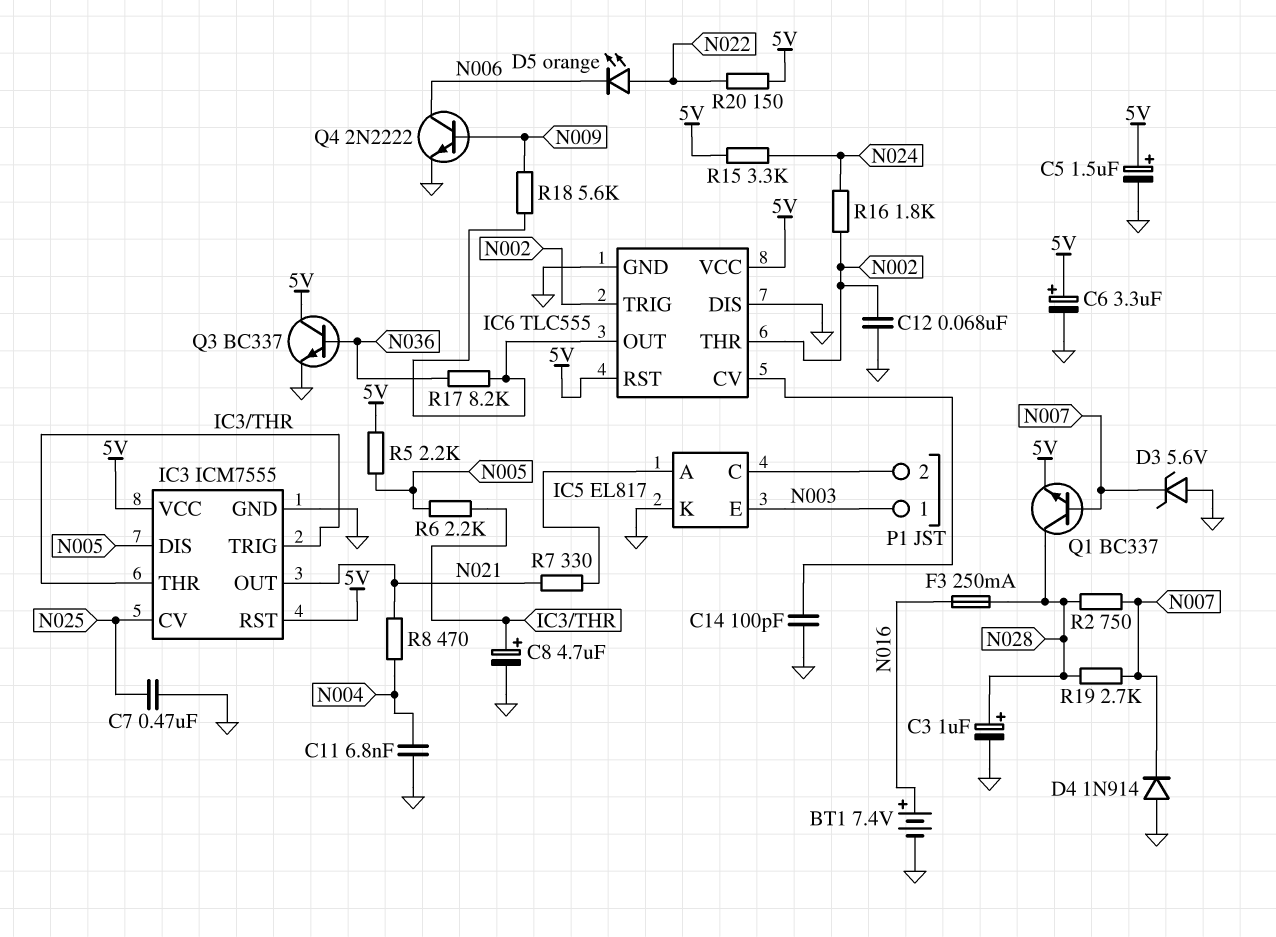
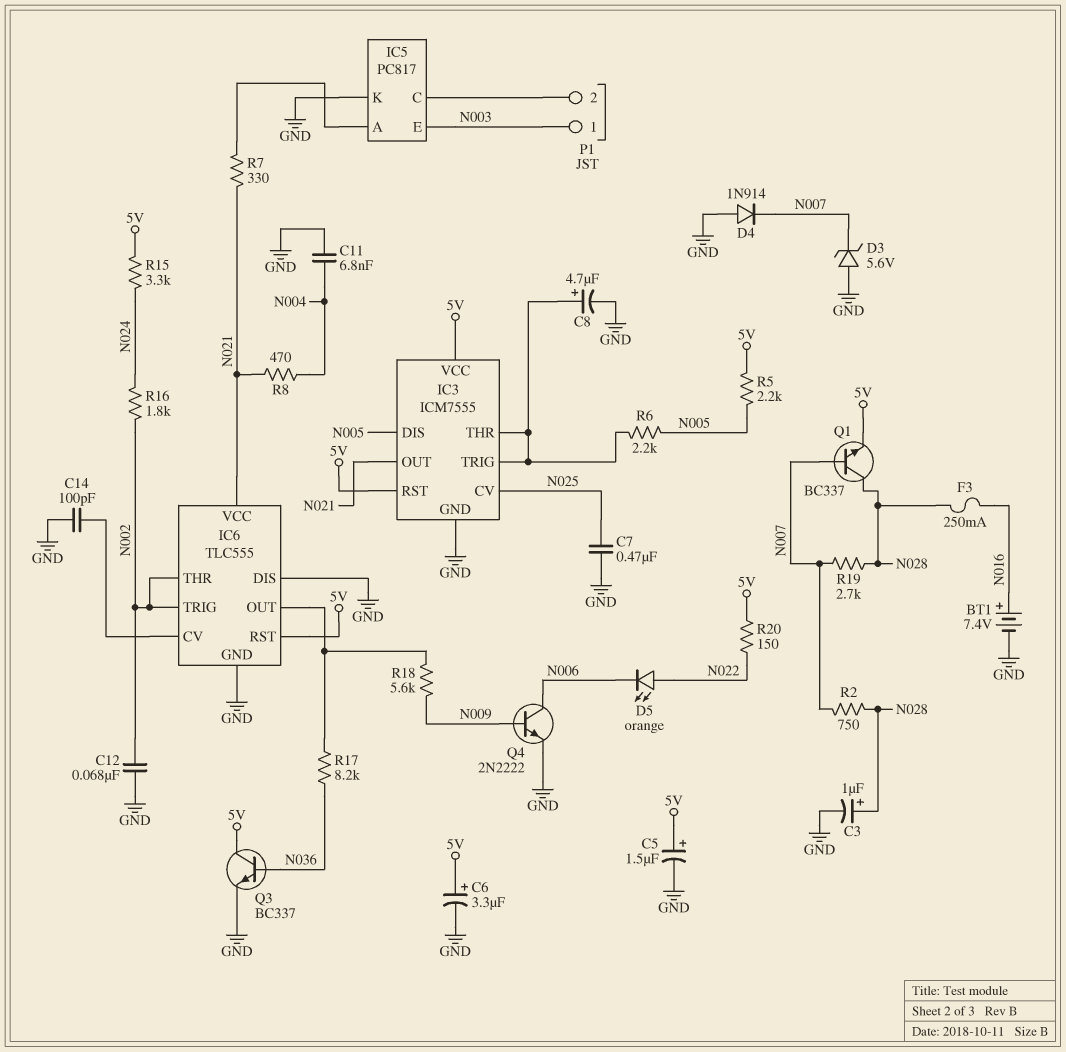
IC5: EL817 -> PC817
IC6 pin VCC: 5V -> N021

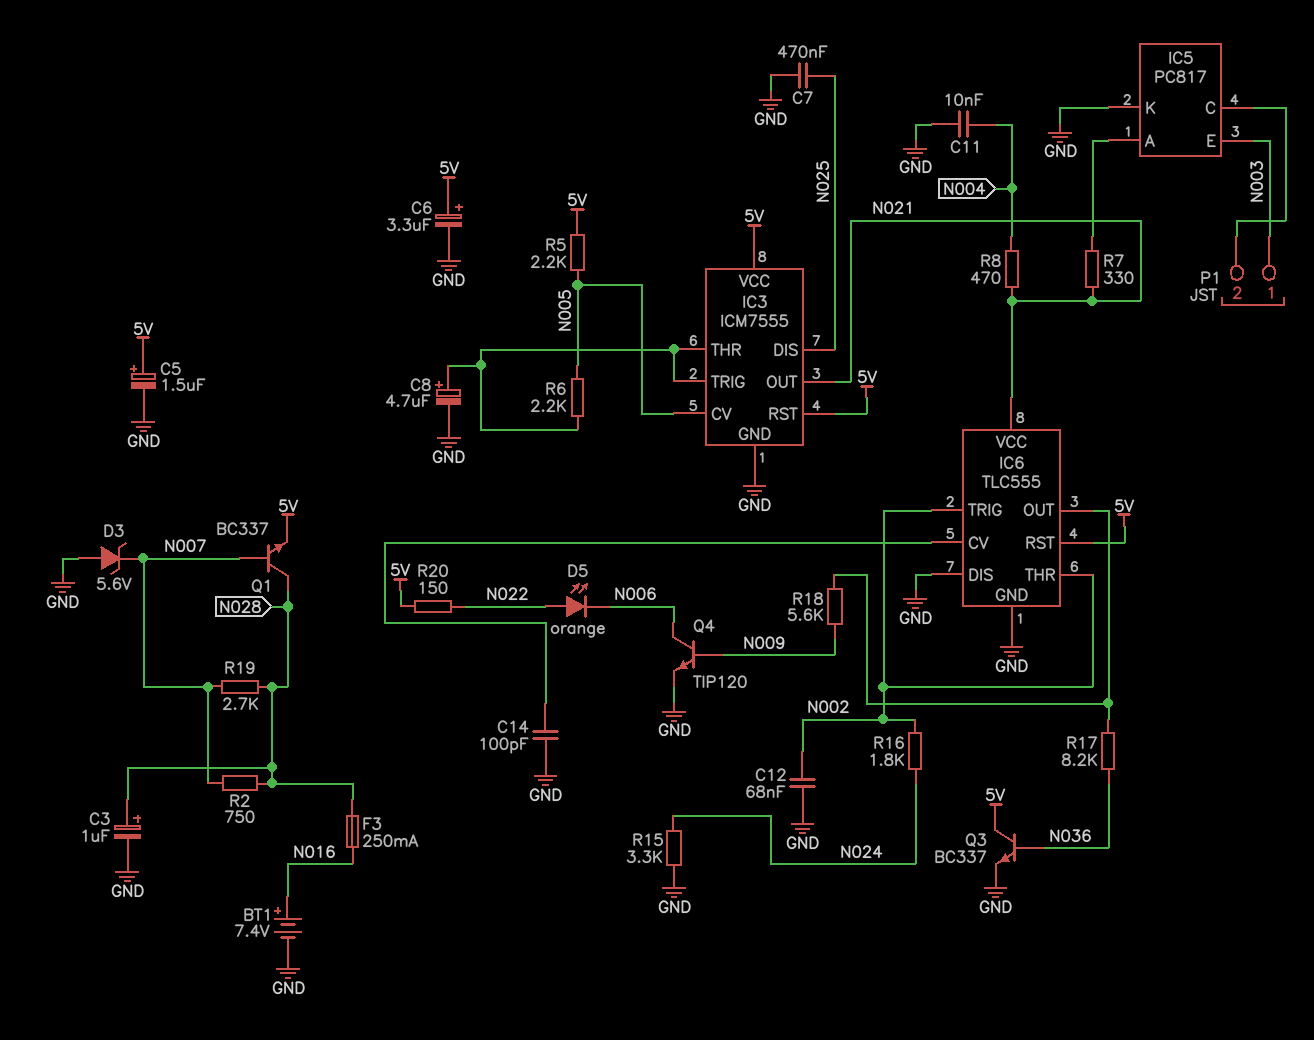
C11: 6.8nF (GND, N004) -> 10nF (GND, N004)
D4: diode 1N914 (A GND, K N007) -> none
IC3 pin CV: N025 -> N005
IC3 pin DIS: N005 -> N025
Q4: NPN 2N2222 (B N009, C N006, E GND) -> NPN TIP120 (B N009, C N006, E GND)
R15: 3.3k (5V, N024) -> 3.3k (GND, N024)

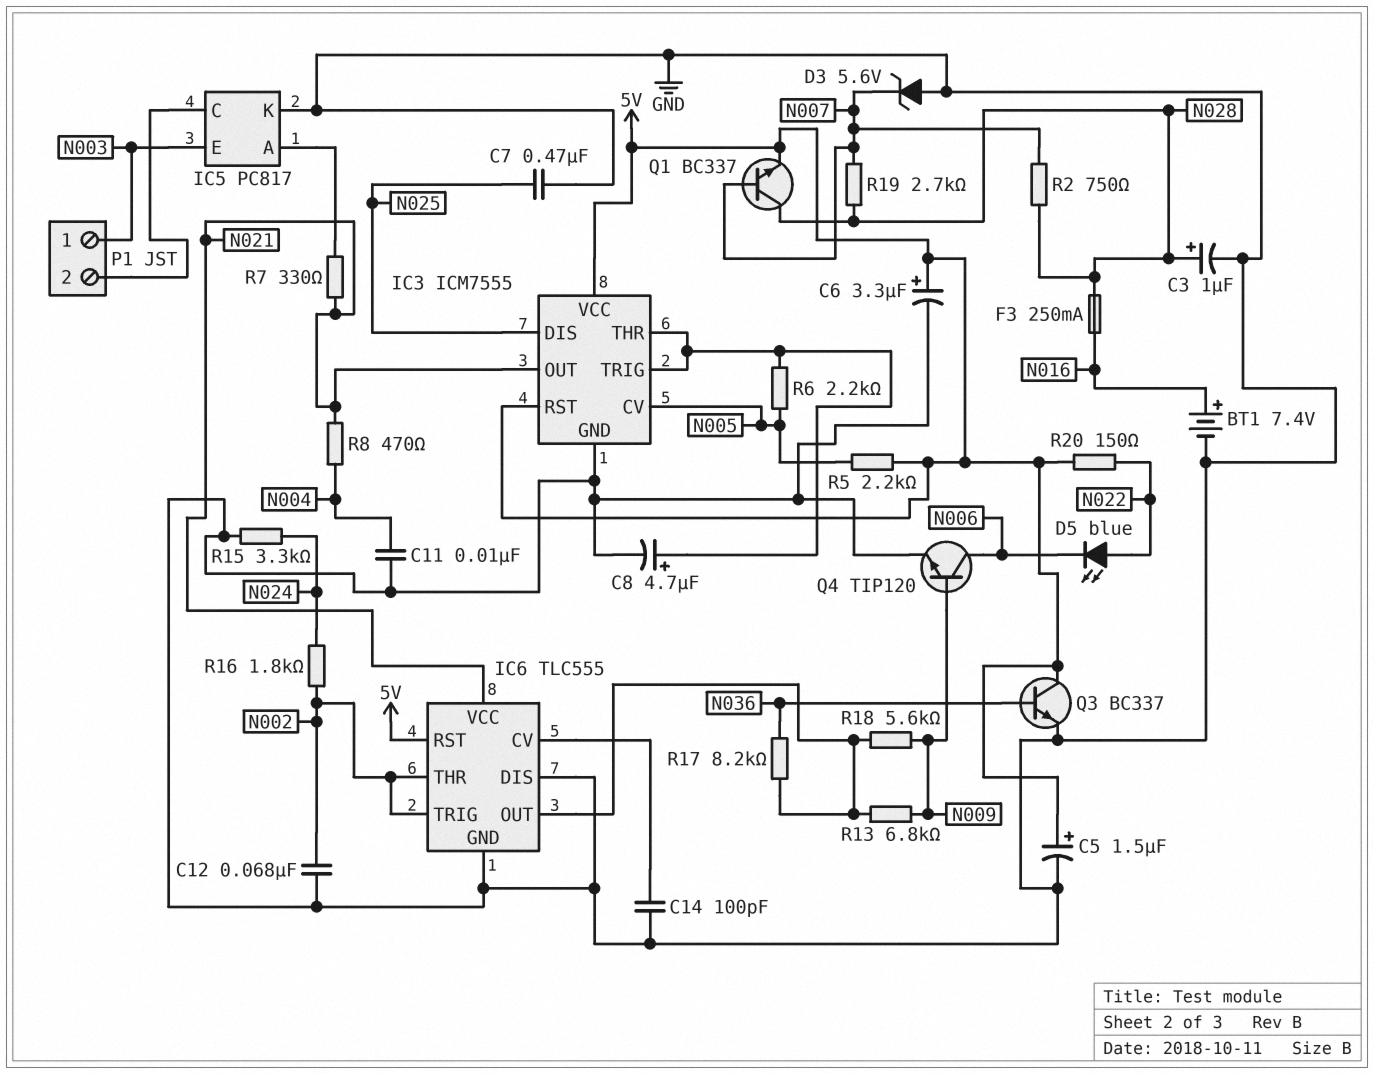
D5: LED orange (A N022, K N006) -> LED blue (A N022, K N006)
R13: none -> 6.8k (IC6/OUT, N009)

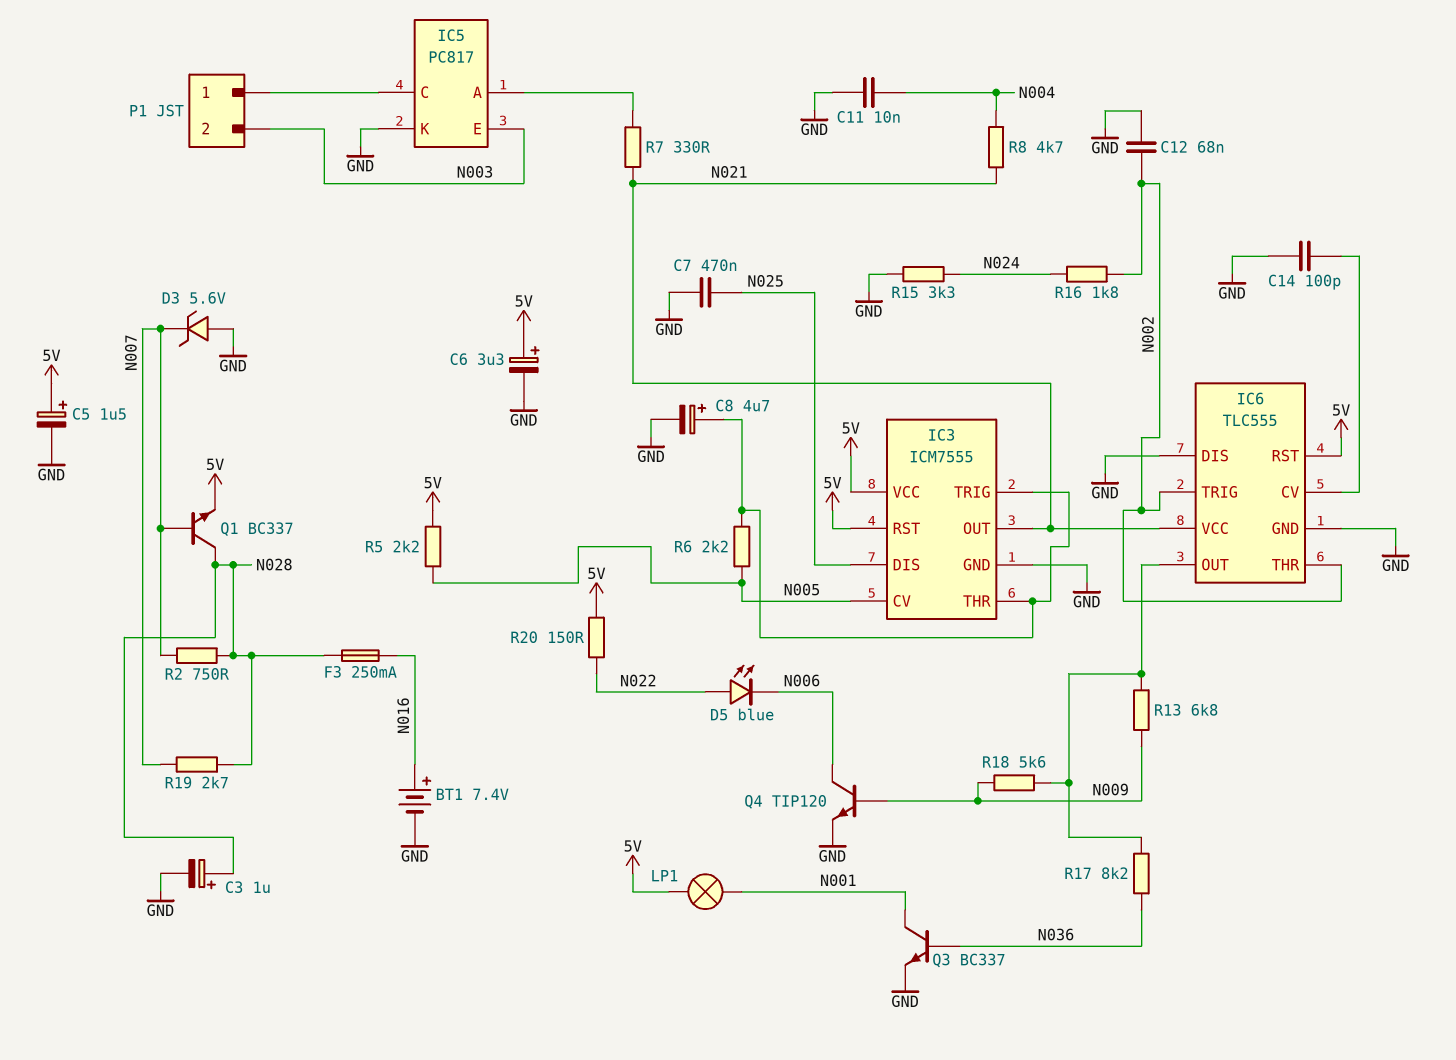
LP1: none -> lamp (5V, N001)
P1 pin 1: N003 -> IC5/C
P1 pin 2: IC5/C -> N003
Q3: NPN BC337 (B N036, C 5V, E GND) -> NPN BC337 (B N036, C N001, E GND)
R8: 470 (N004, N021) -> 4.7k (N004, N021)

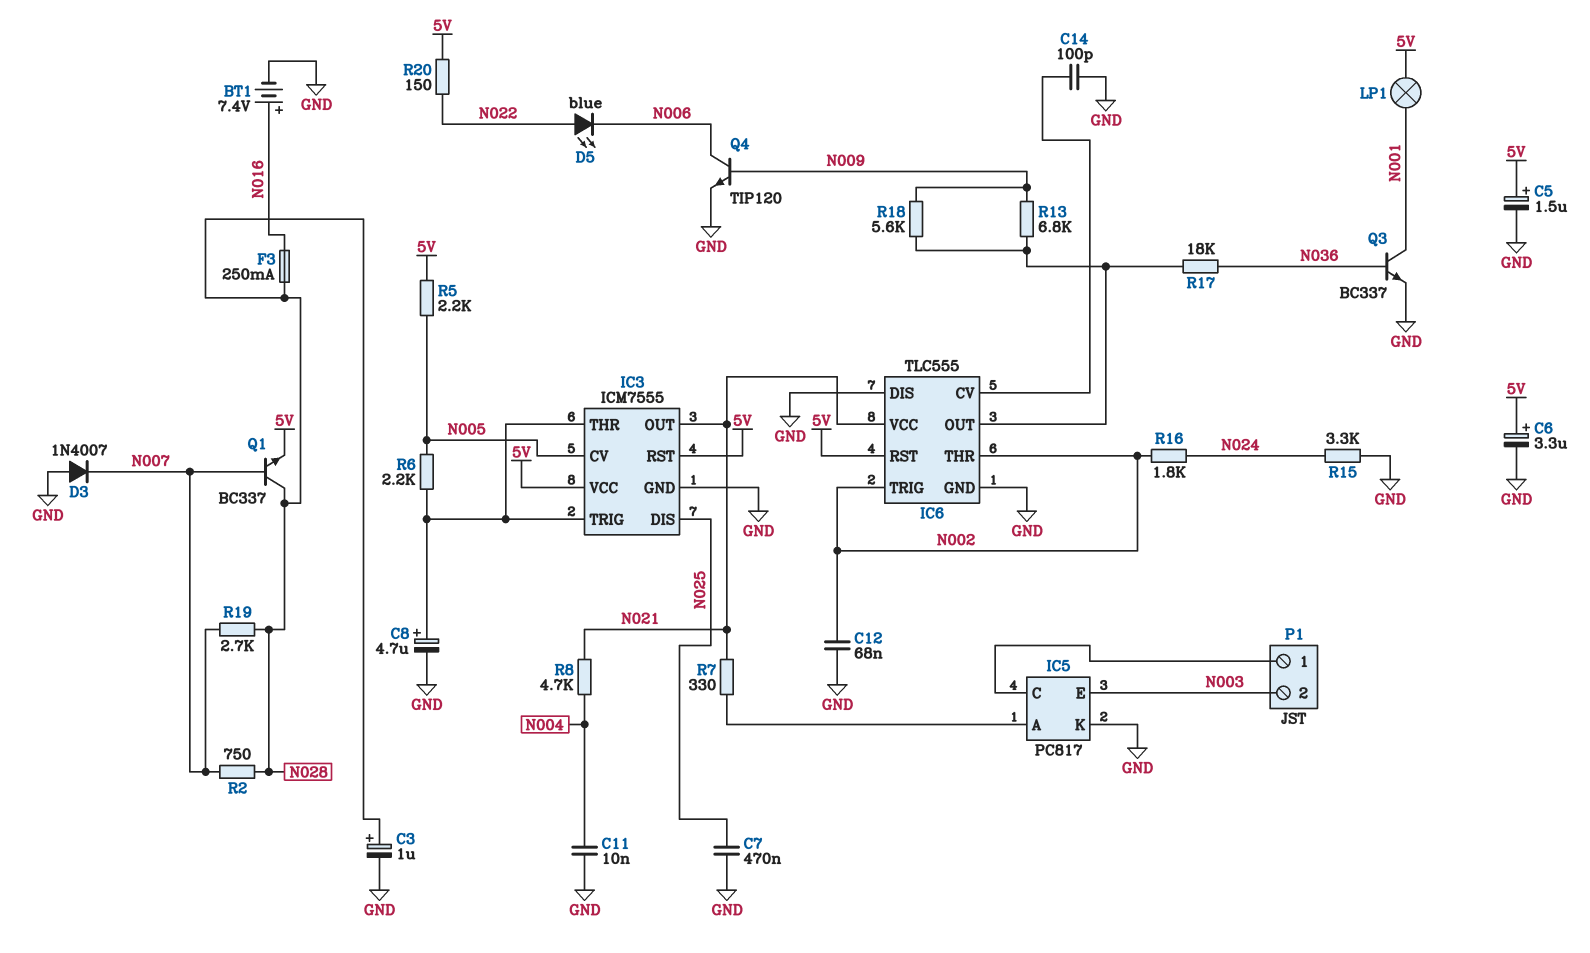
D3: zener 5.6V (A GND, K N007) -> diode 1N4007 (A GND, K N007)
R17: 8.2k (IC6/OUT, N036) -> 18k (IC6/OUT, N036)

